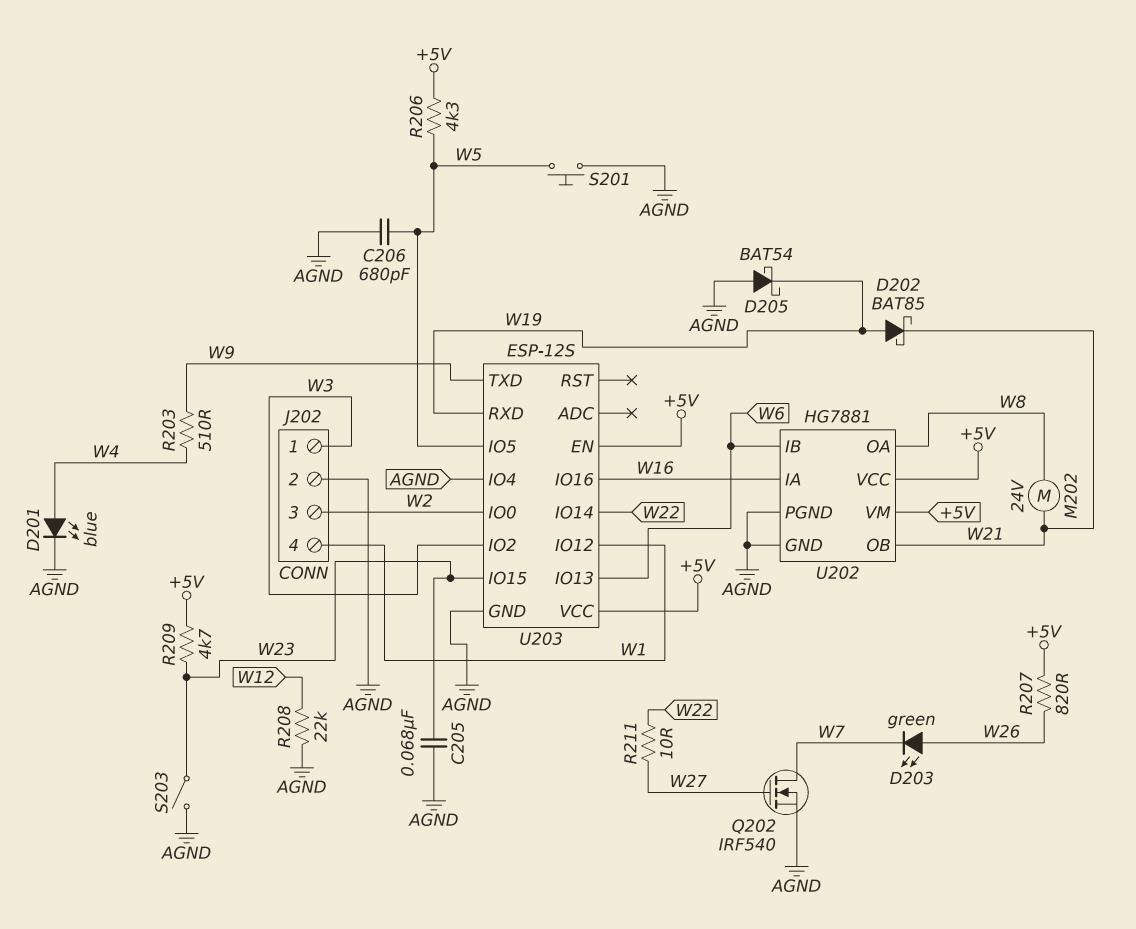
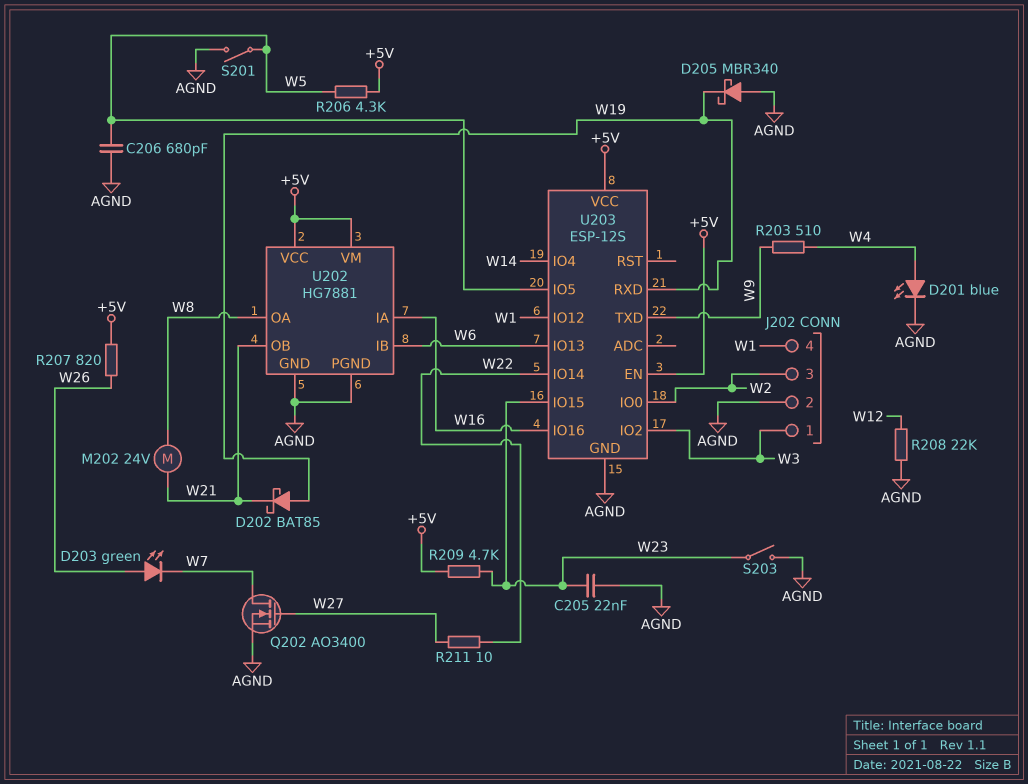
C205: 68nF (AGND, W23) -> 22nF (AGND, W23)
D205: schottky BAT54 (A AGND, K W19) -> schottky MBR340 (A AGND, K W19)
Q202: NMOS IRF540 (G W27, D W7, S AGND) -> NMOS AO3400 (G W27, D W7, S AGND)
S201: button (AGND, W5) -> switch (AGND, W5)
U203 pin IO4: AGND -> W14

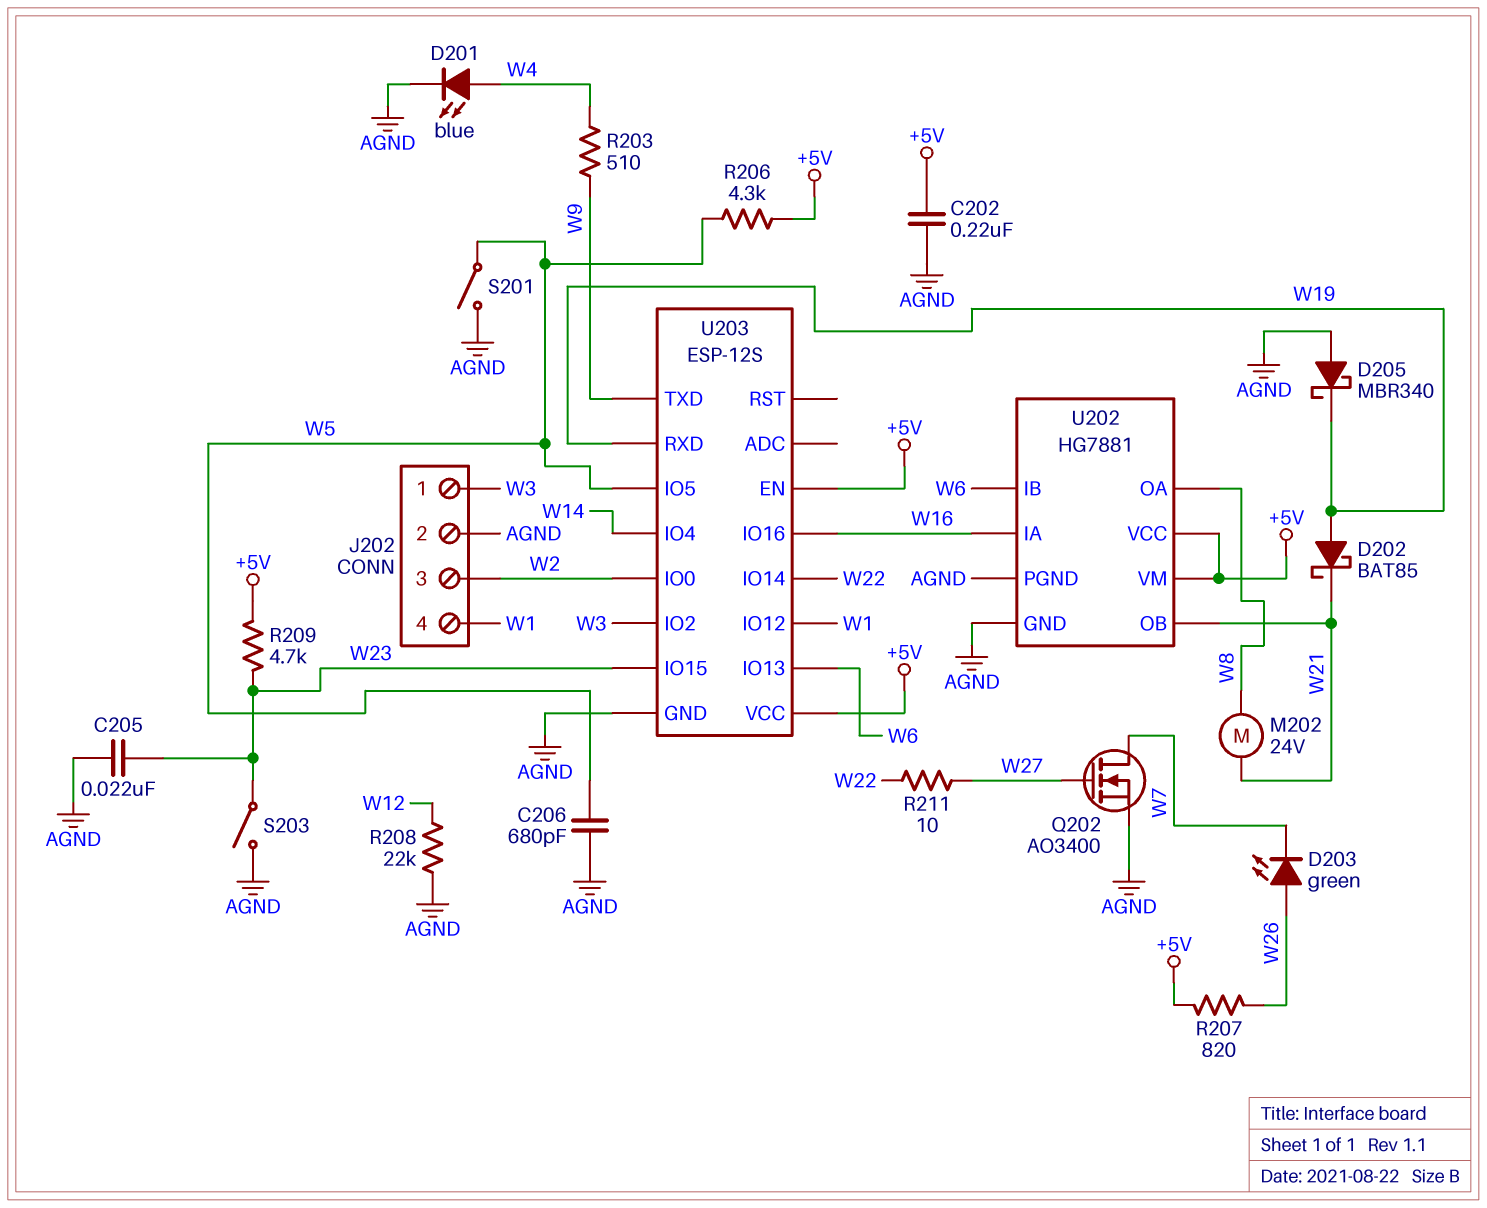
C202: none -> 220nF (+5V, AGND)

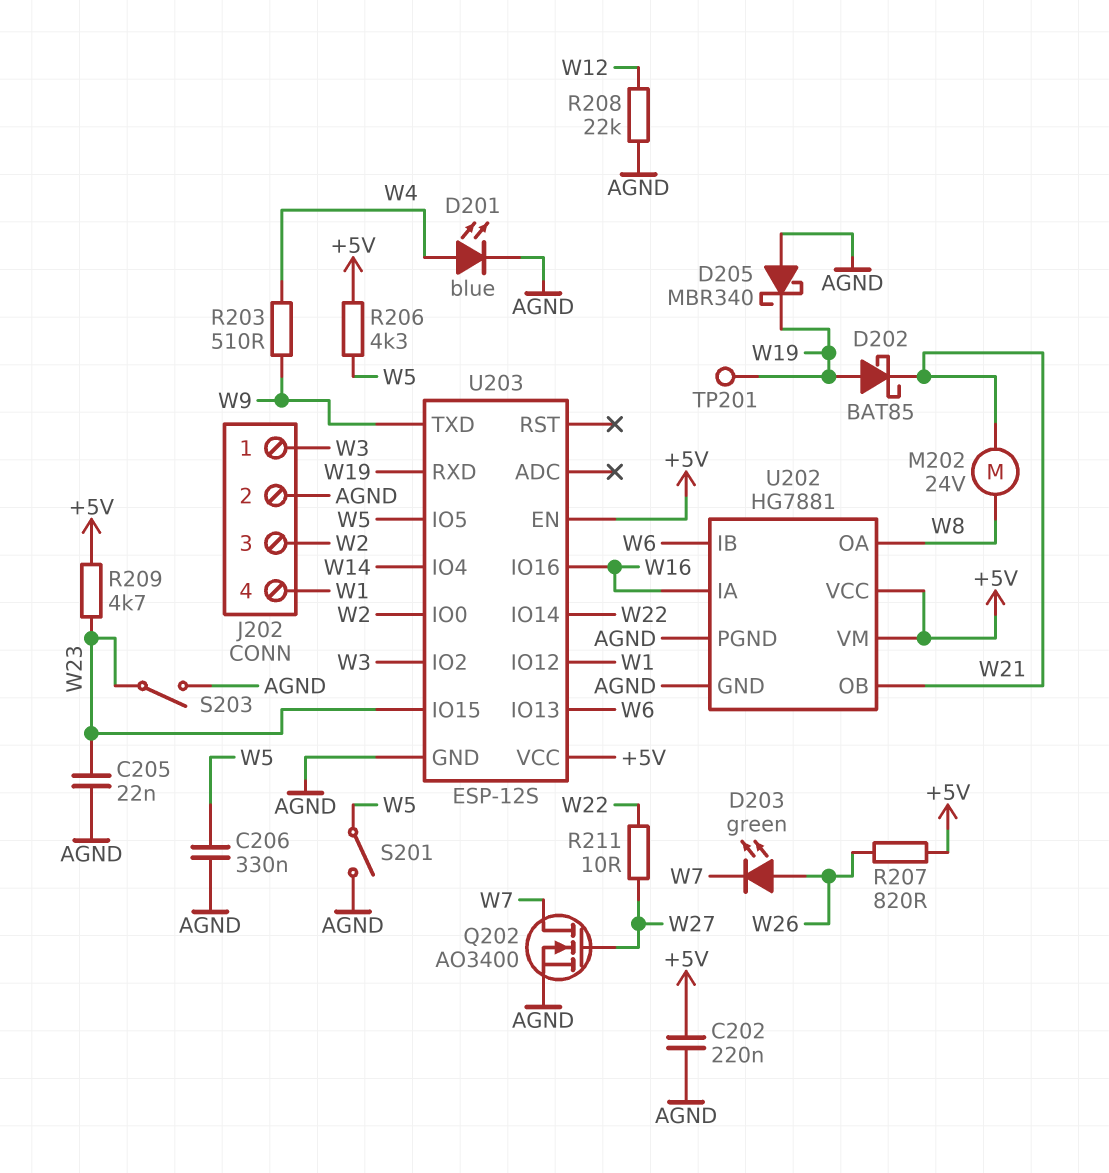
C206: 680pF (AGND, W5) -> 330nF (AGND, W5)
TP201: none -> test point (W19)

